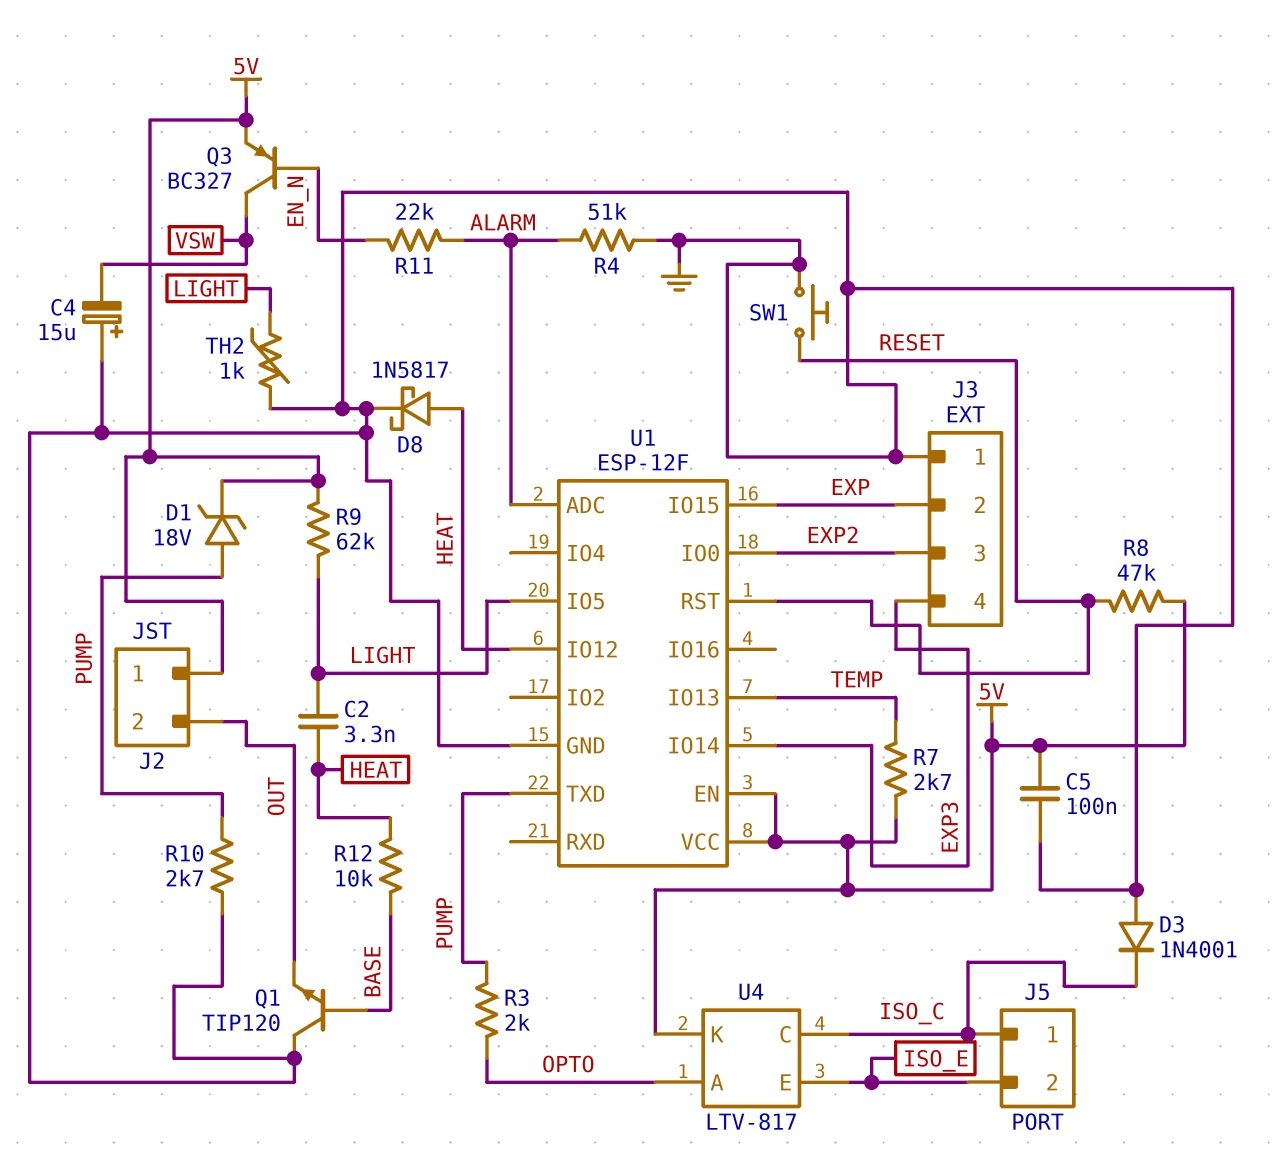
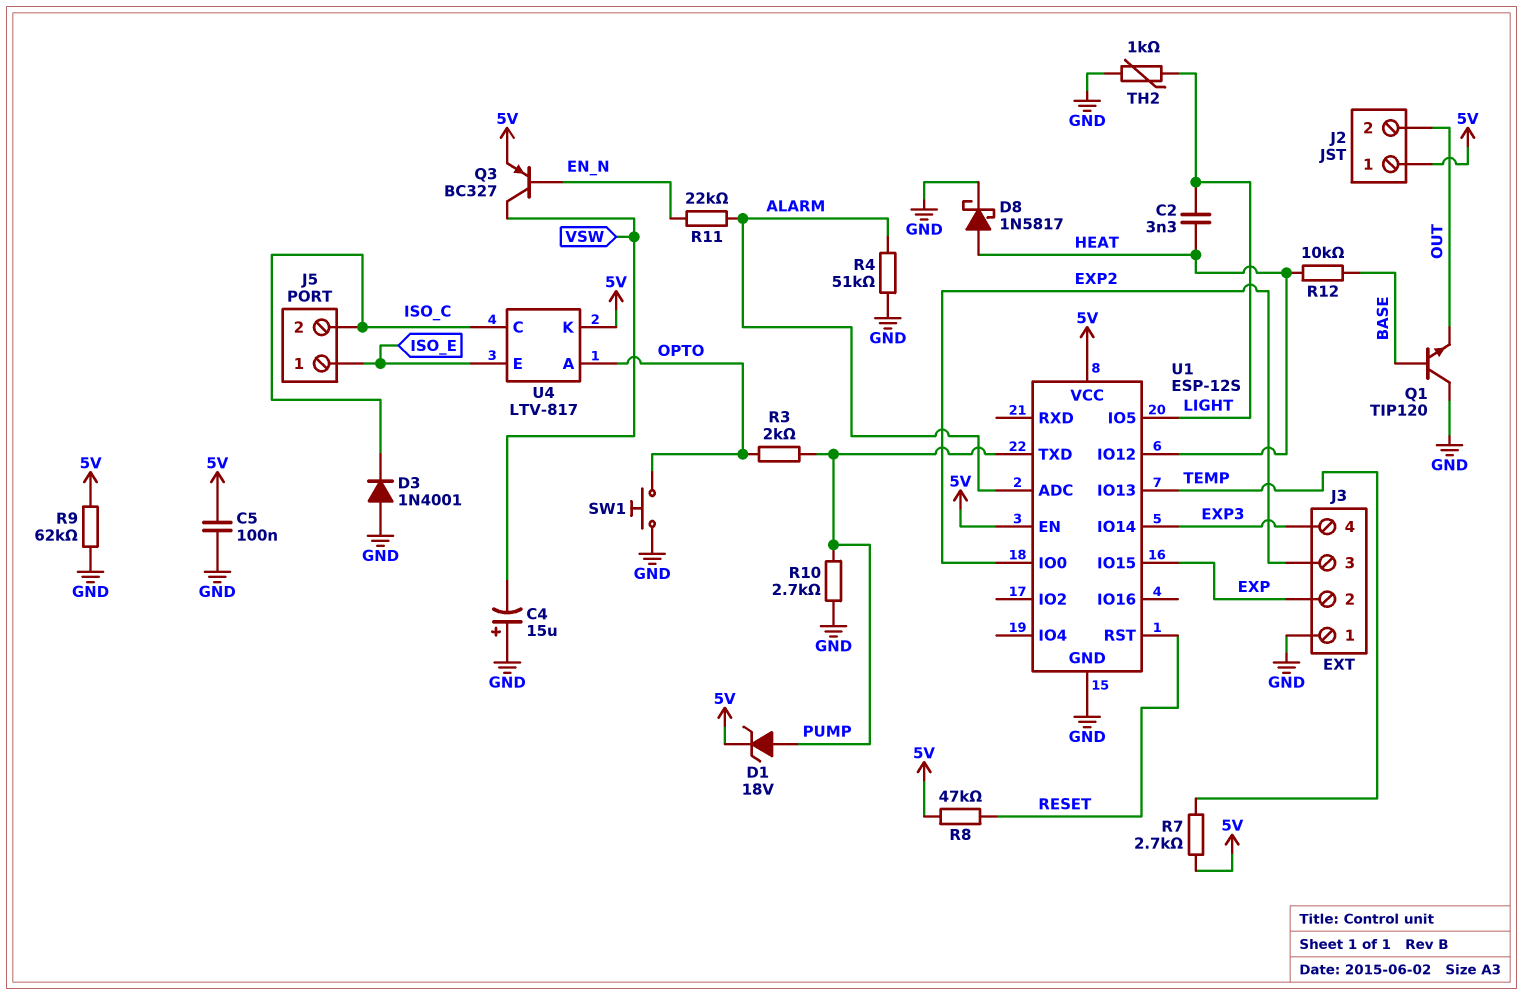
J5 pin 1: ISO_C -> ISO_E
J5 pin 2: ISO_E -> ISO_C
R9: 62k (5V, LIGHT) -> 62k (5V, GND)
SW1: button (GND, RESET) -> button (GND, OPTO)
U1: ESP-12F -> ESP-12S

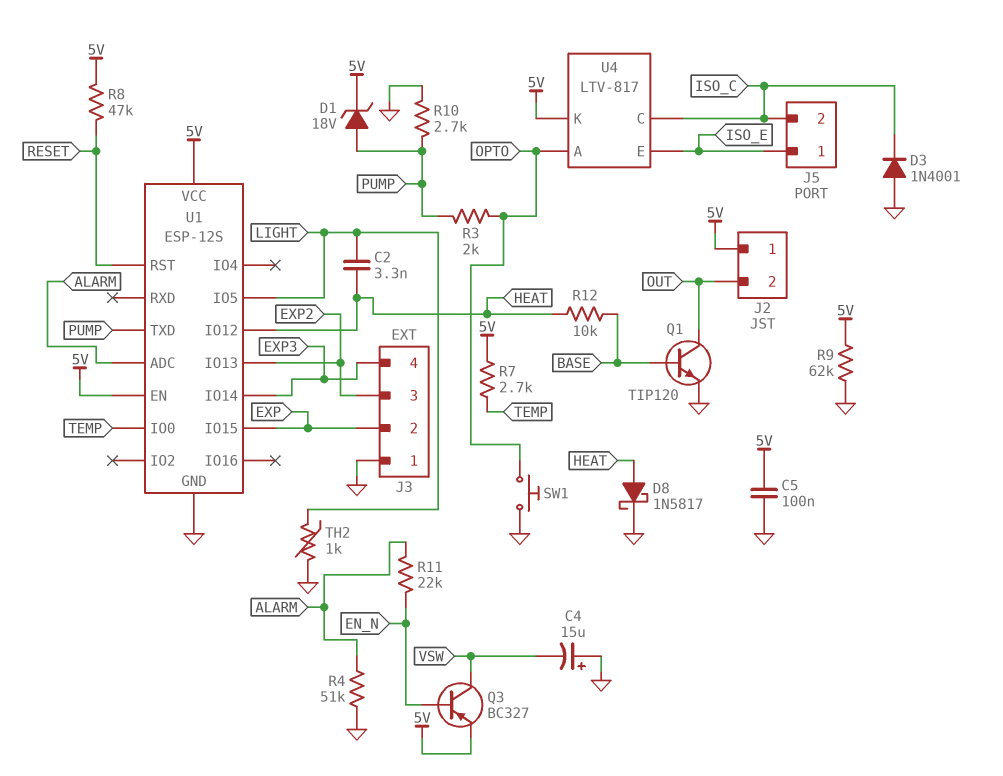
Q1: NPN TIP120 (B BASE, C GND, E OUT) -> NPN TIP120 (B BASE, C OUT, E GND)
U1 pin IO0: EXP2 -> TEMP
U1 pin IO13: TEMP -> EXP2

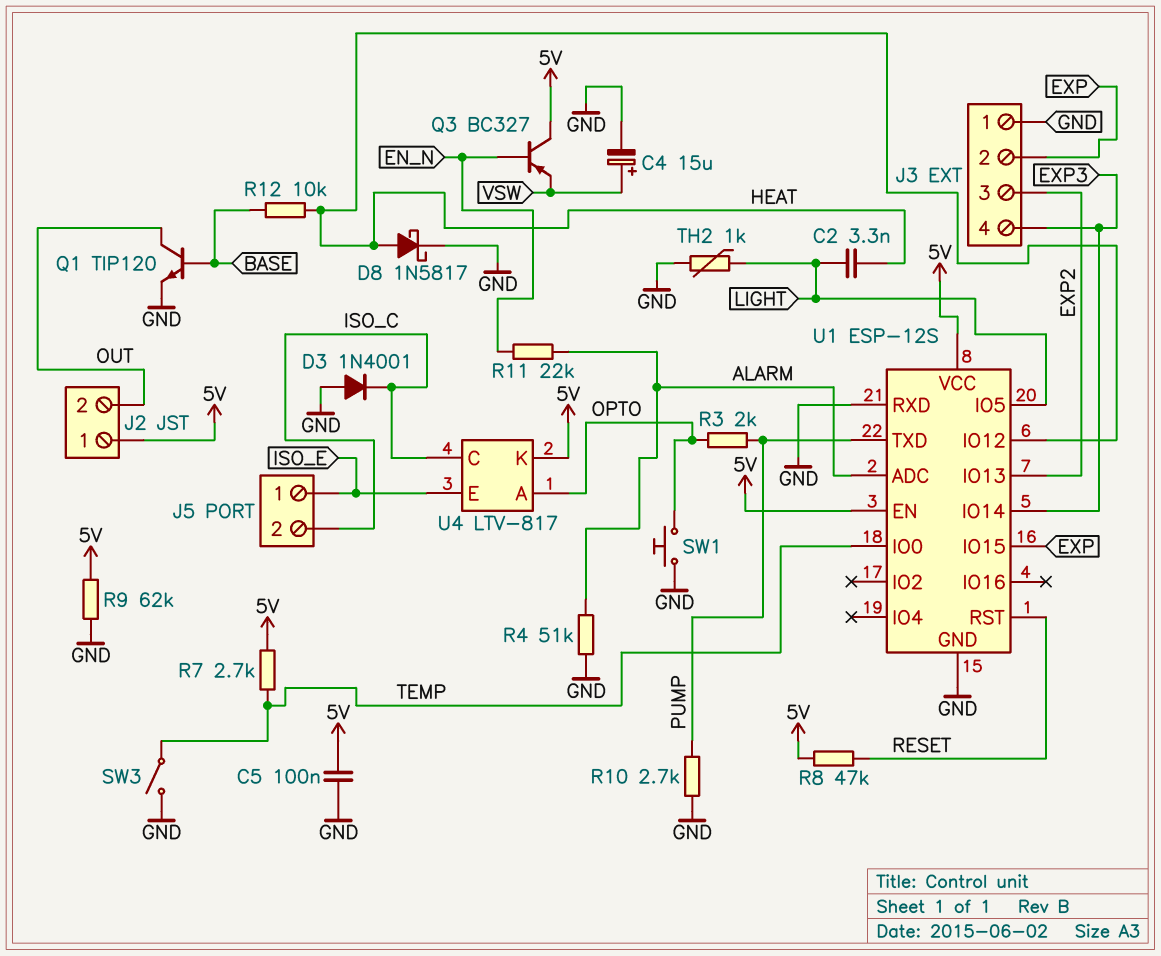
C4: 15uF (plus GND, minus VSW) -> 15uF (plus VSW, minus GND)
D1: zener 18V (A PUMP, K 5V) -> none
Q3: PNP BC327 (B EN_N, C VSW, E 5V) -> PNP BC327 (B EN_N, C 5V, E VSW)
SW3: none -> switch (GND, TEMP)
U1 pin RXD: none -> GND

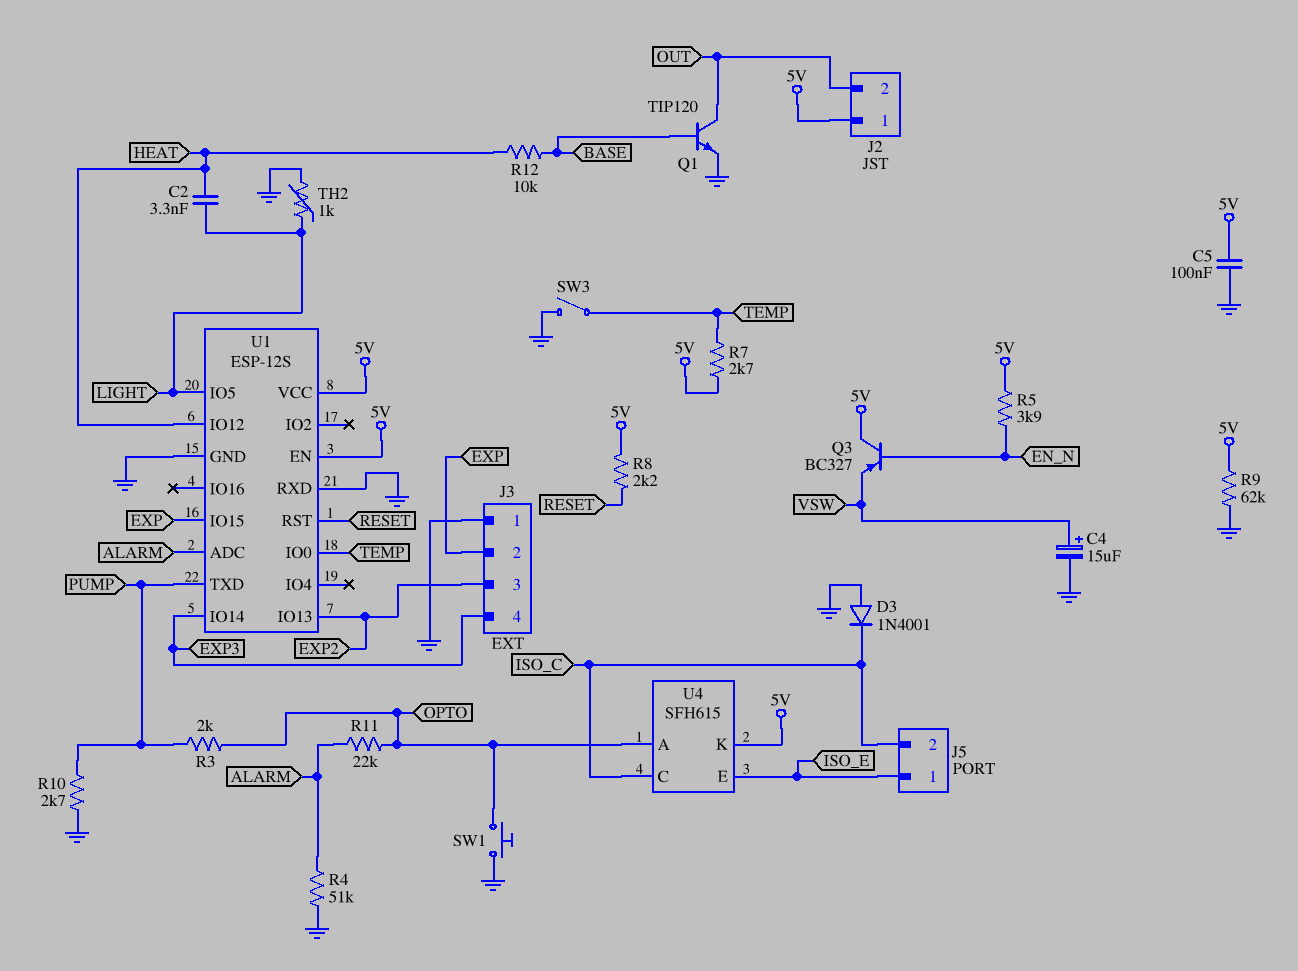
D8: schottky 1N5817 (A HEAT, K GND) -> none
R5: none -> 3.9k (5V, EN_N)
R8: 47k (5V, RESET) -> 2.2k (5V, RESET)
R11: 22k (ALARM, EN_N) -> 22k (ALARM, OPTO)
U4: LTV-817 -> SFH615

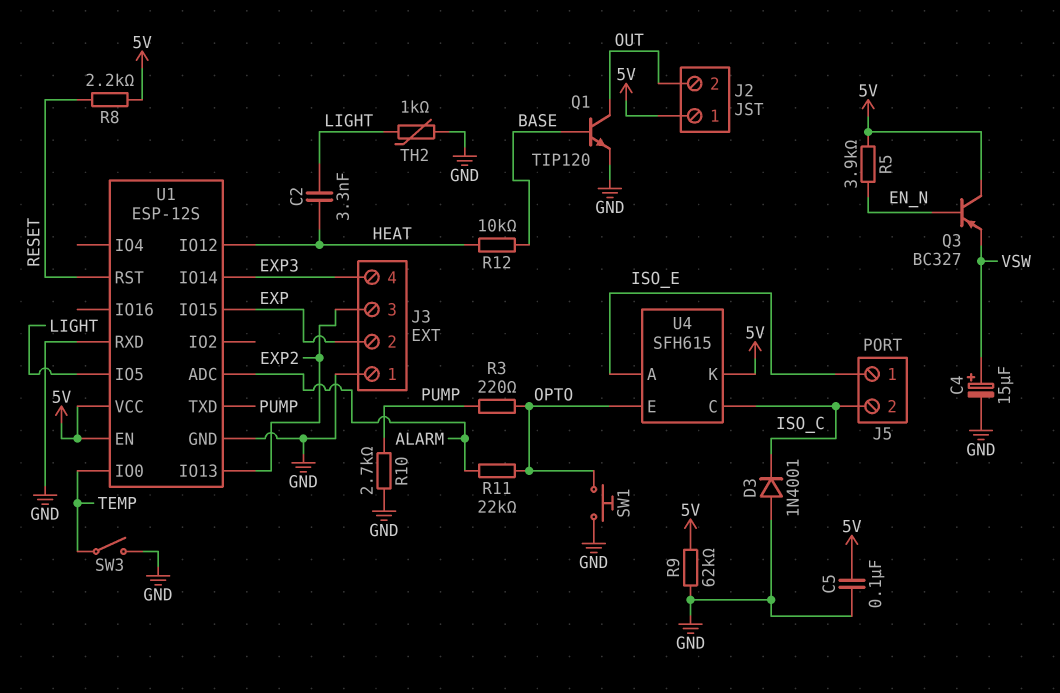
R3: 2k (OPTO, PUMP) -> 220 (OPTO, PUMP)
R4: 51k (ALARM, GND) -> none
R7: 2.7k (5V, TEMP) -> none
U4 pin A: OPTO -> ISO_E
U4 pin E: ISO_E -> OPTO

